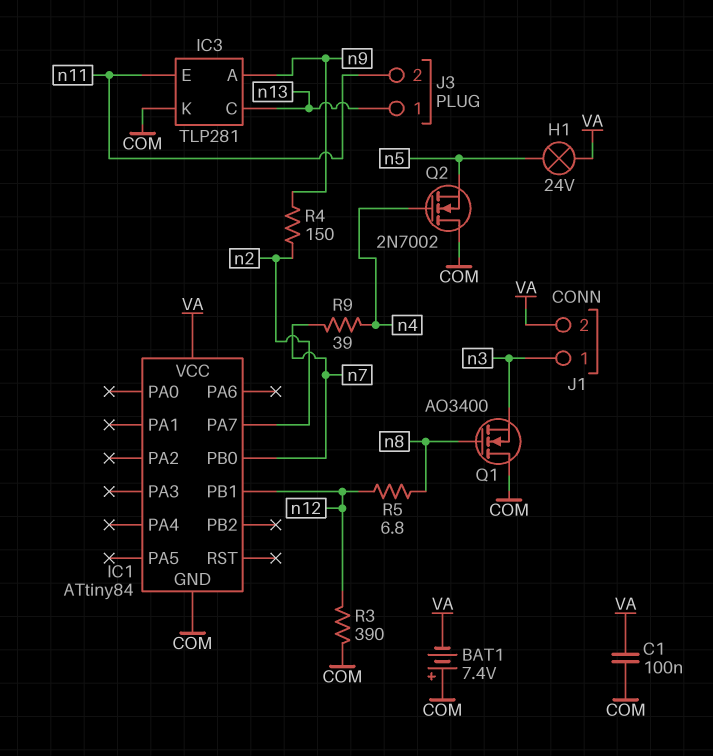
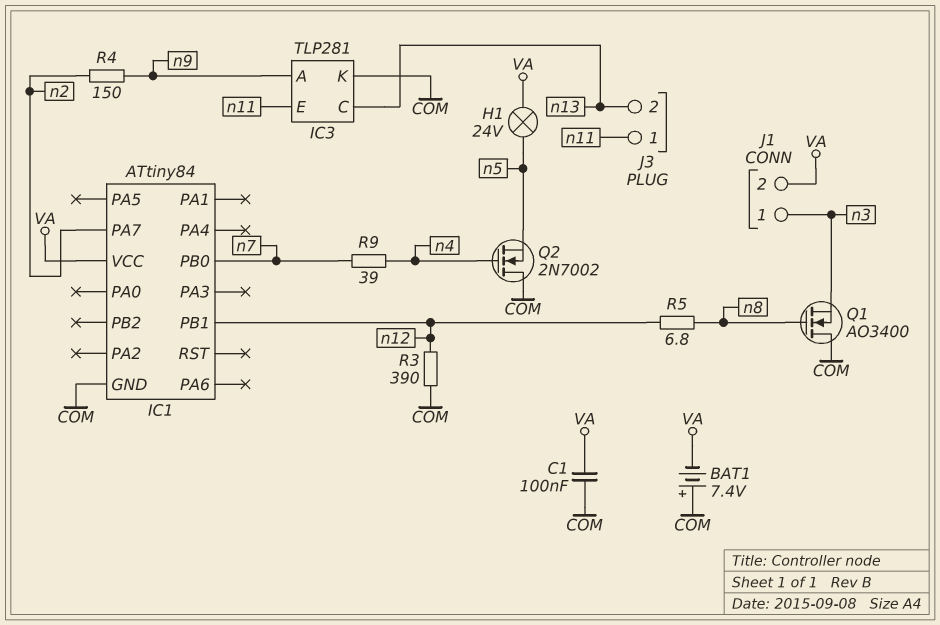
J3 pin 1: n13 -> n11
J3 pin 2: n11 -> n13

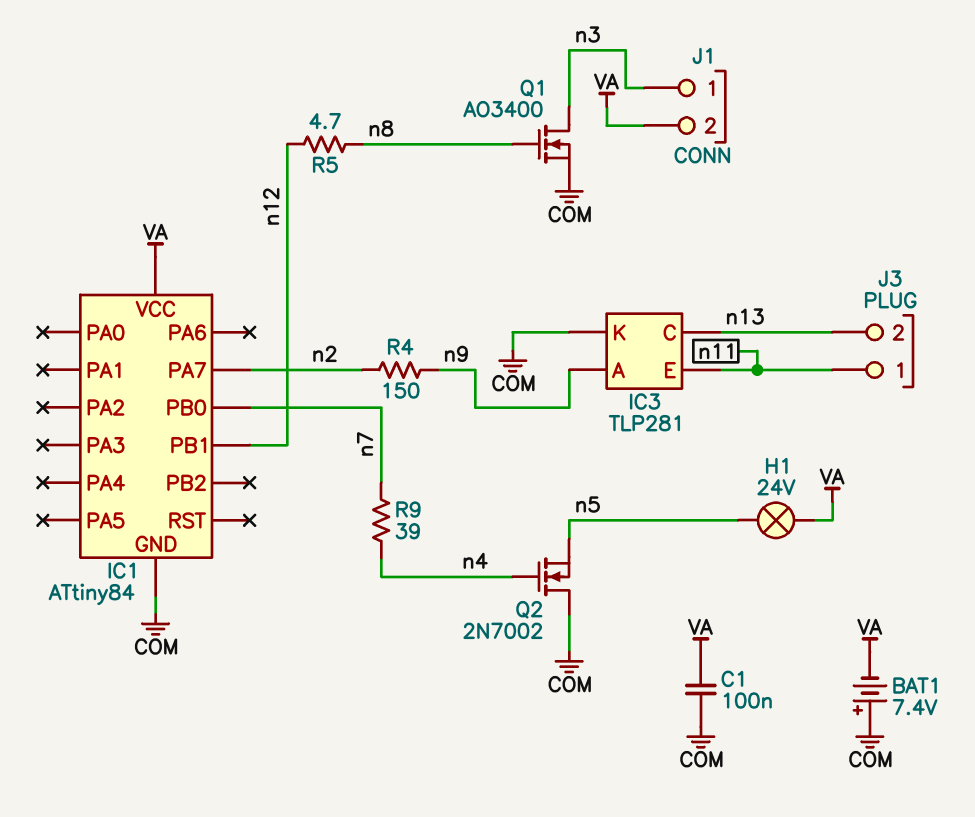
Q1: NMOS AO3400 (G n8, D COM, S n3) -> NMOS AO3400 (G n8, D n3, S COM)
R3: 390 (COM, n12) -> none
R5: 6.8 (n8, n12) -> 4.7 (n8, n12)

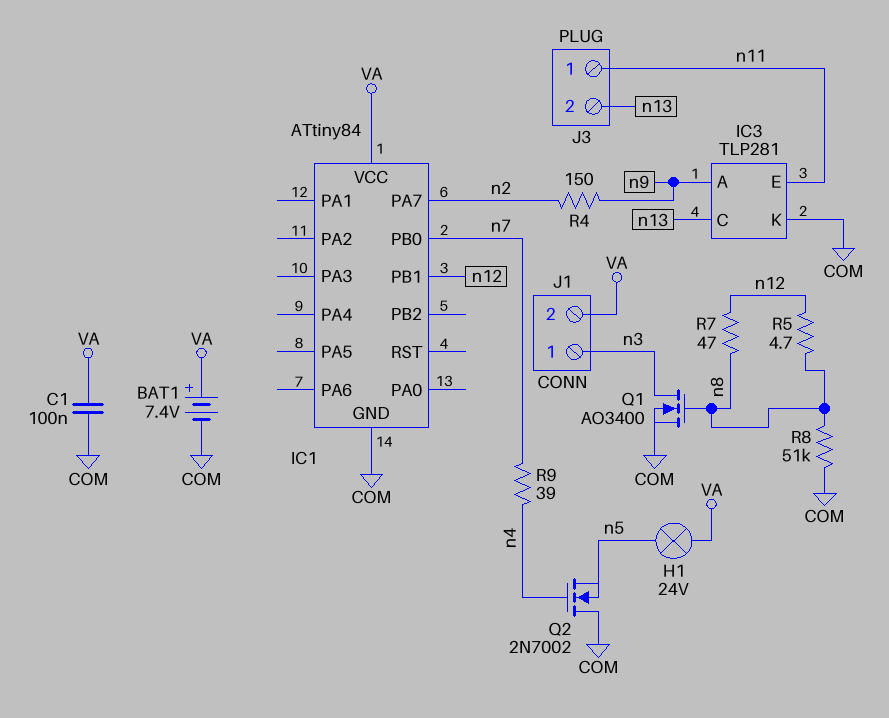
BAT1: 7.4V (plus COM, minus VA) -> 7.4V (plus VA, minus COM)
R7: none -> 47 (n8, n12)
R8: none -> 51k (COM, n8)

